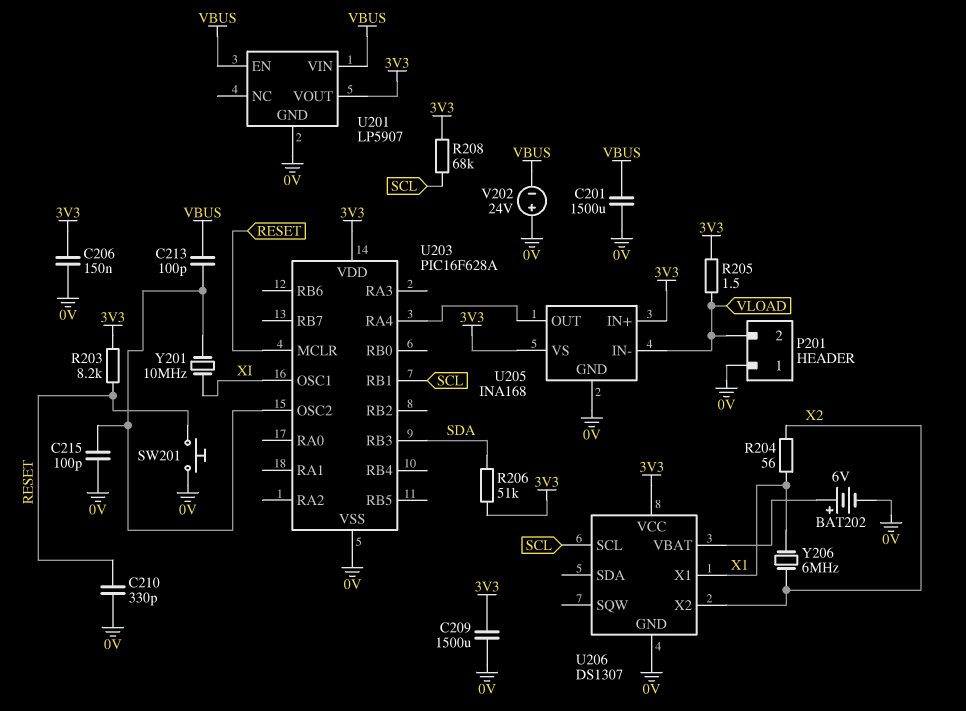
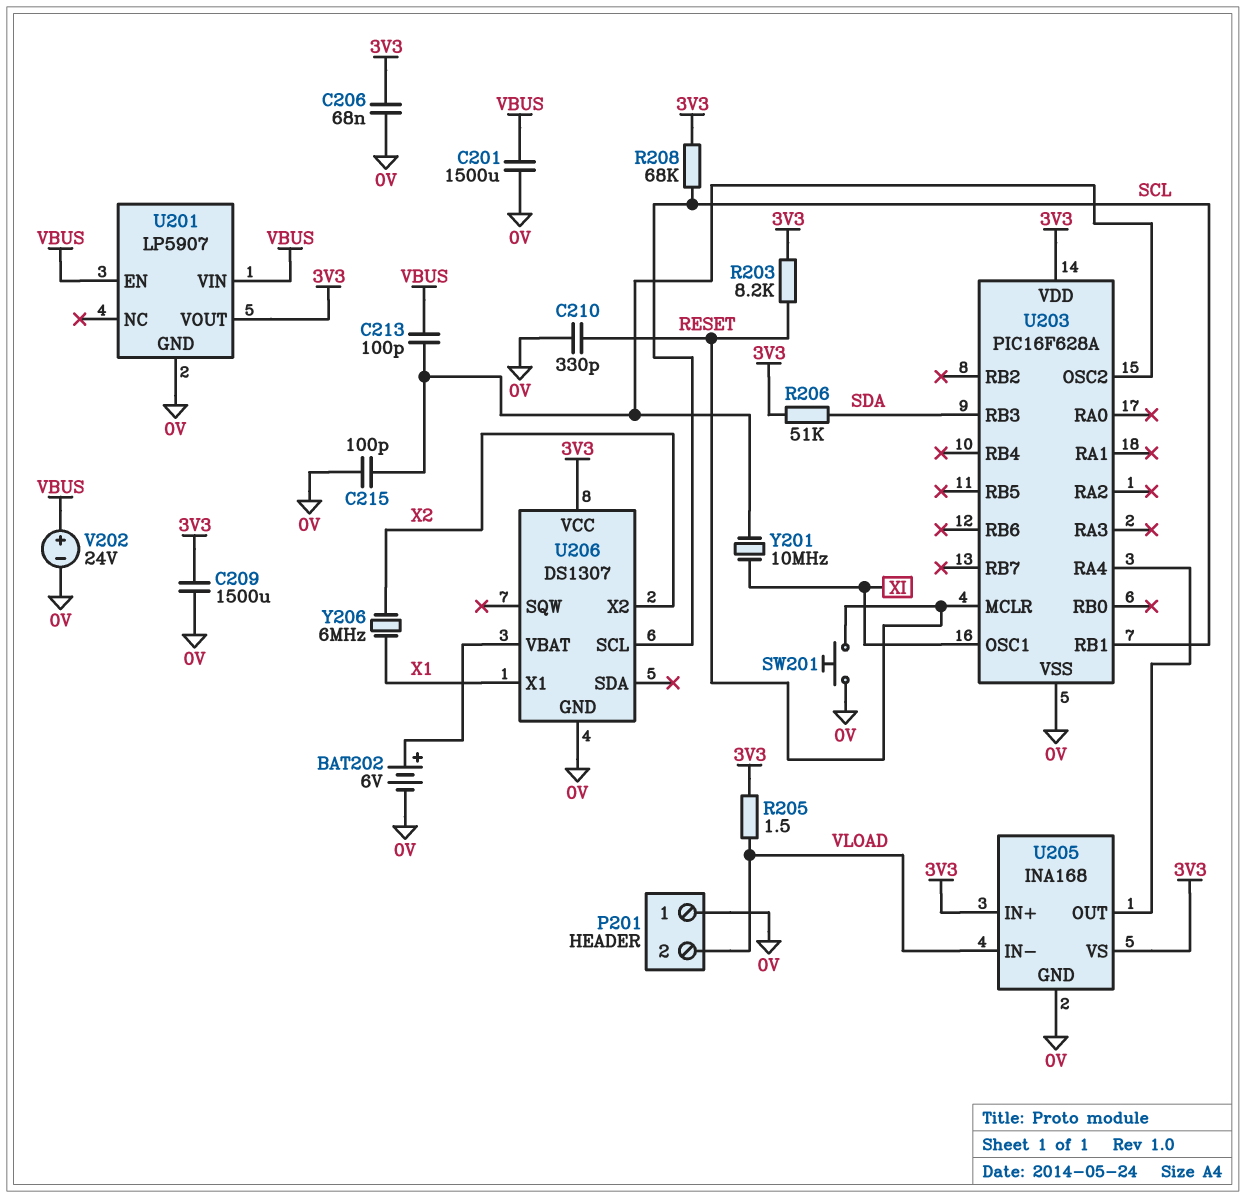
C206: 150nF (0V, 3V3) -> 68nF (0V, 3V3)
R204: 56 (X1, X2) -> none
V202: 24V (plus 0V, minus VBUS) -> 24V (plus VBUS, minus 0V)

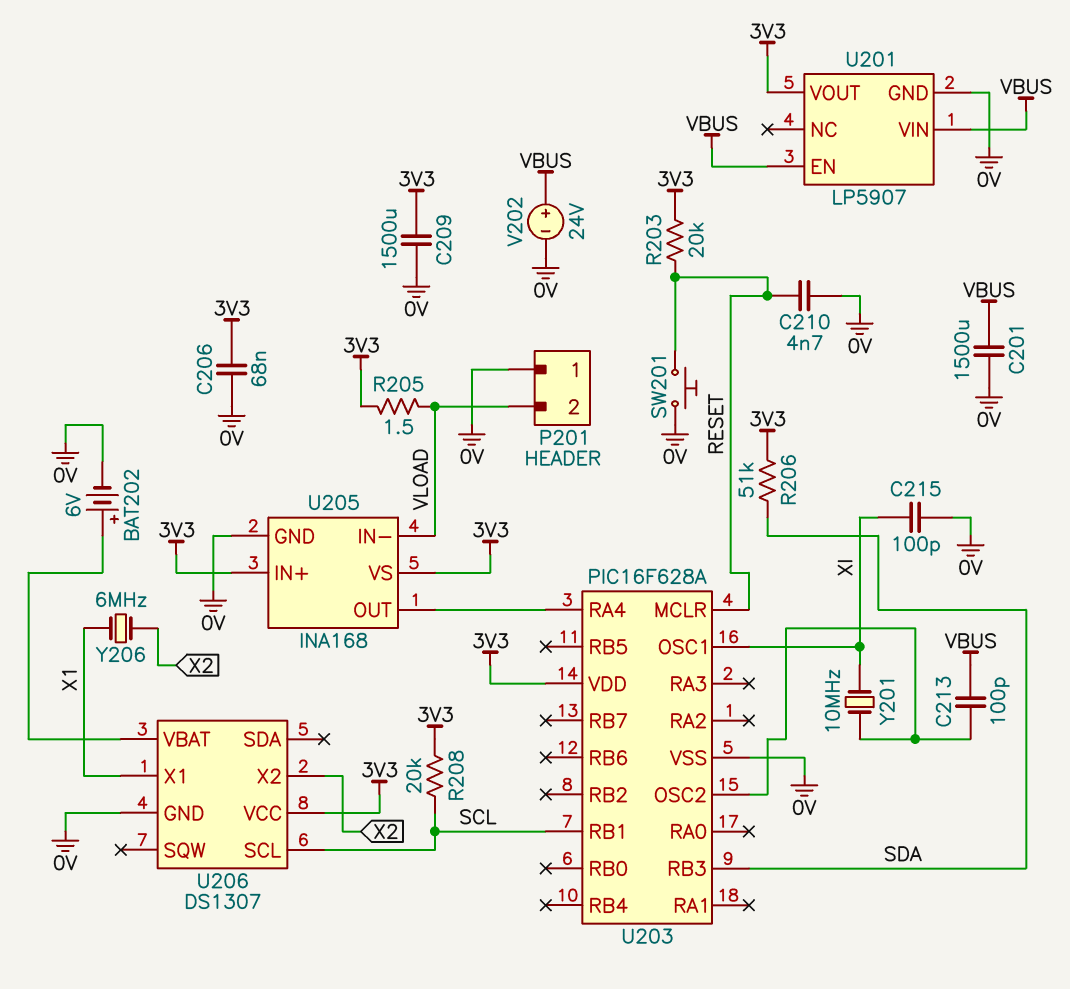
C210: 330pF (0V, RESET) -> 4.7nF (0V, RESET)
C215: 100pF (0V, U203/OSC2) -> 100pF (0V, XI)
R203: 8.2k (3V3, RESET) -> 20k (3V3, RESET)
R208: 68k (3V3, SCL) -> 20k (3V3, SCL)

